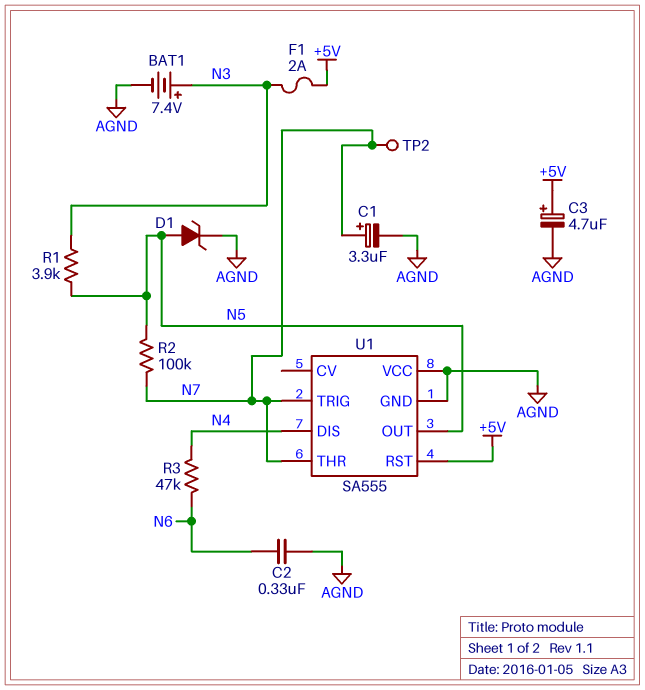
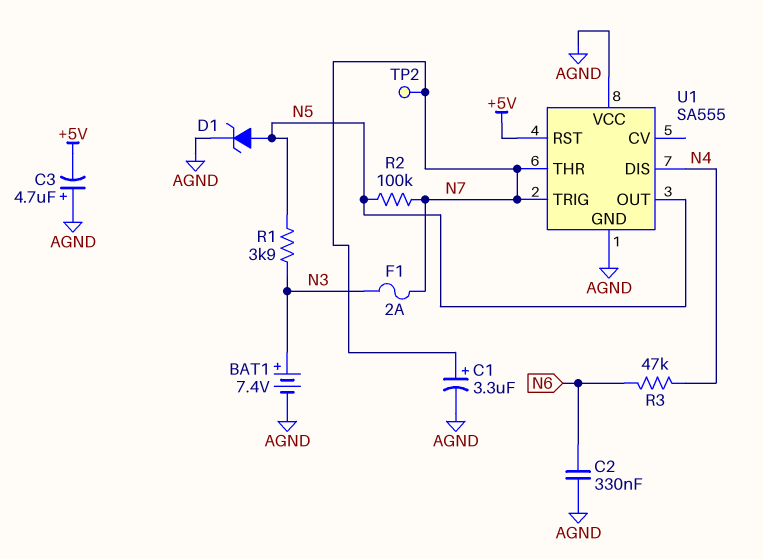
C3: 4.7uF (plus +5V, minus AGND) -> 4.7uF (plus AGND, minus +5V)
F1: 2A (+5V, N3) -> 2A (N3, N7)

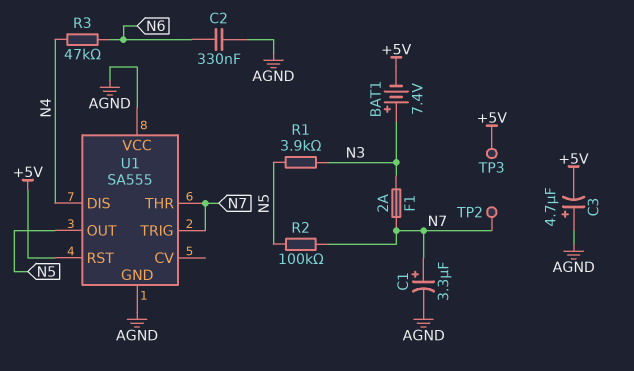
BAT1: 7.4V (plus N3, minus AGND) -> 7.4V (plus N3, minus +5V)
D1: zener (A N5, K AGND) -> none
TP3: none -> test point (+5V)

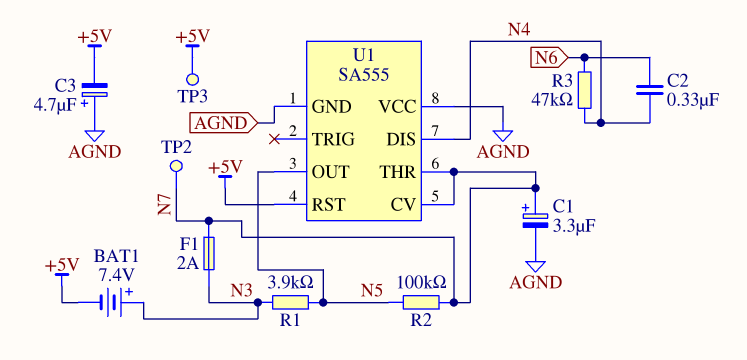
C2: 330nF (AGND, N6) -> 330nF (N4, N6)
U1 pin CV: none -> N7
U1 pin TRIG: N7 -> none

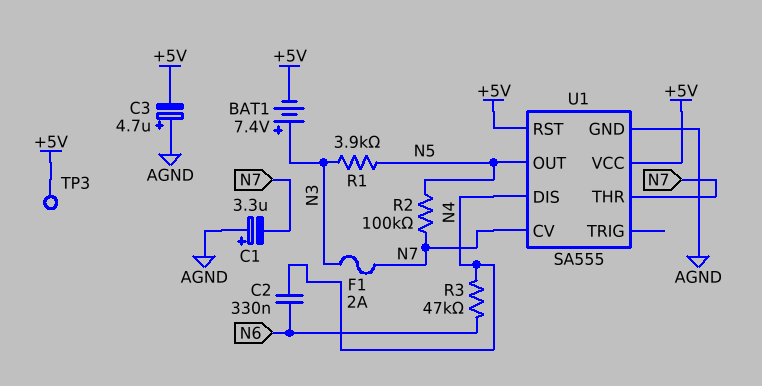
C1: 3.3uF (plus N7, minus AGND) -> 3.3uF (plus AGND, minus N7)
TP2: test point (N7) -> none
U1 pin VCC: AGND -> +5V

